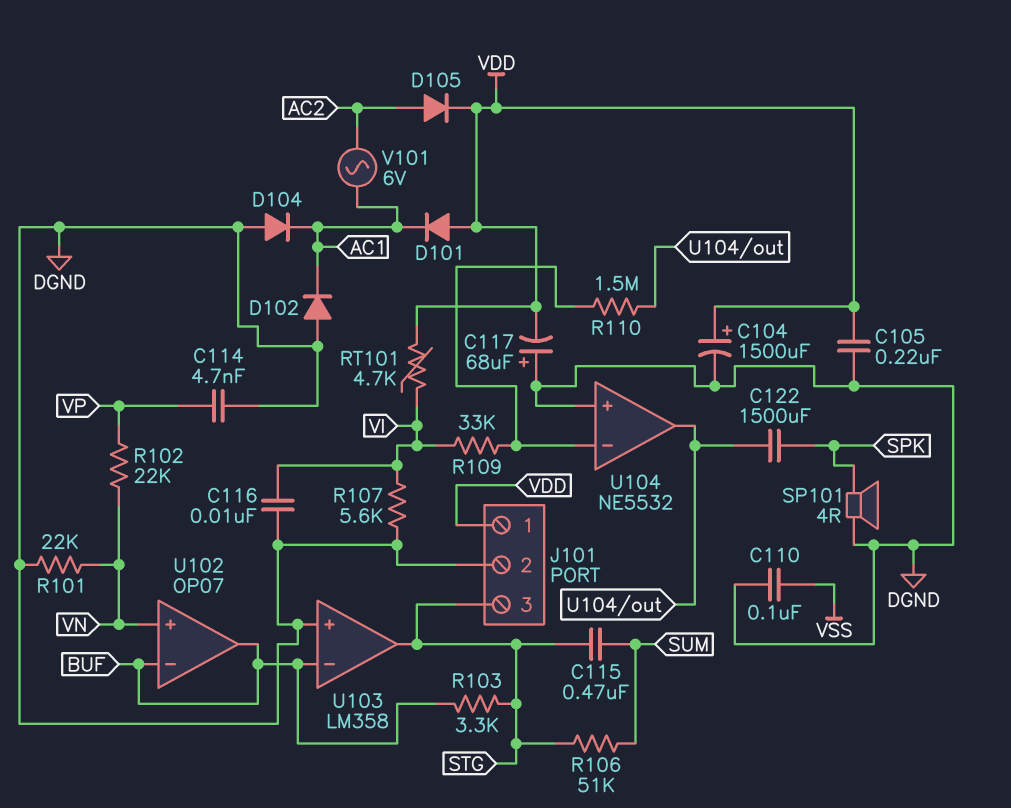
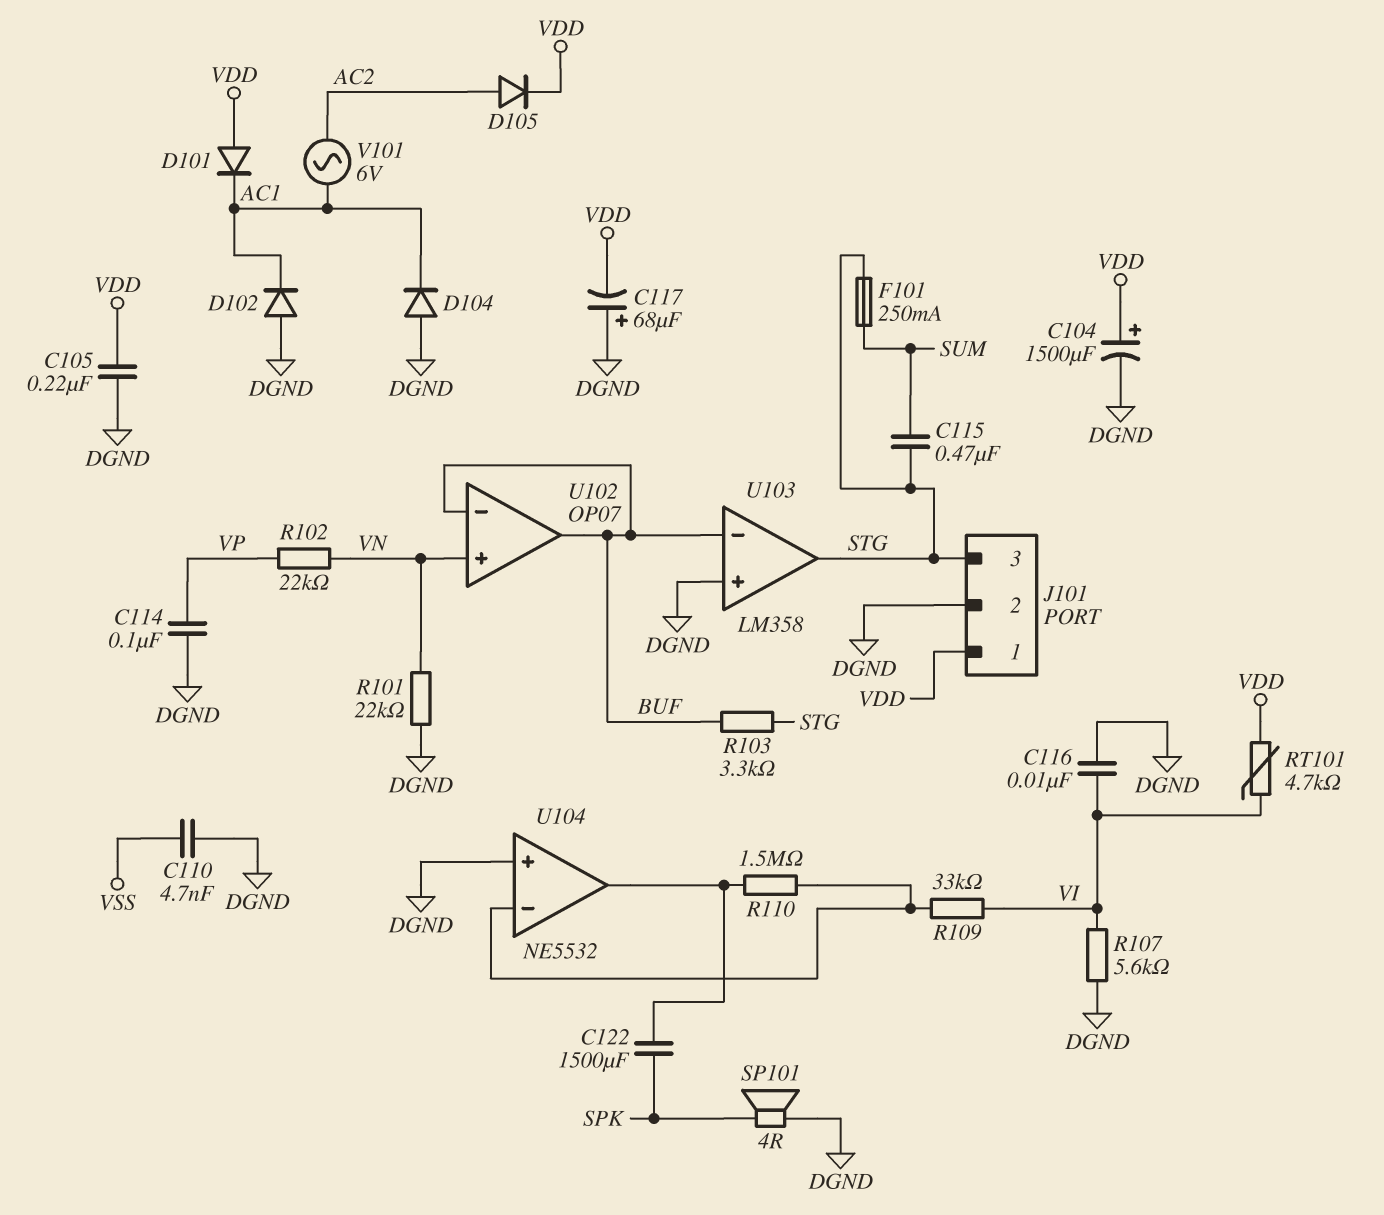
C110: 100nF (DGND, VSS) -> 4.7nF (DGND, VSS)
C114: 4.7nF (DGND, VP) -> 100nF (DGND, VP)
F101: none -> 250mA (STG, SUM)
R106: 51k (STG, SUM) -> none

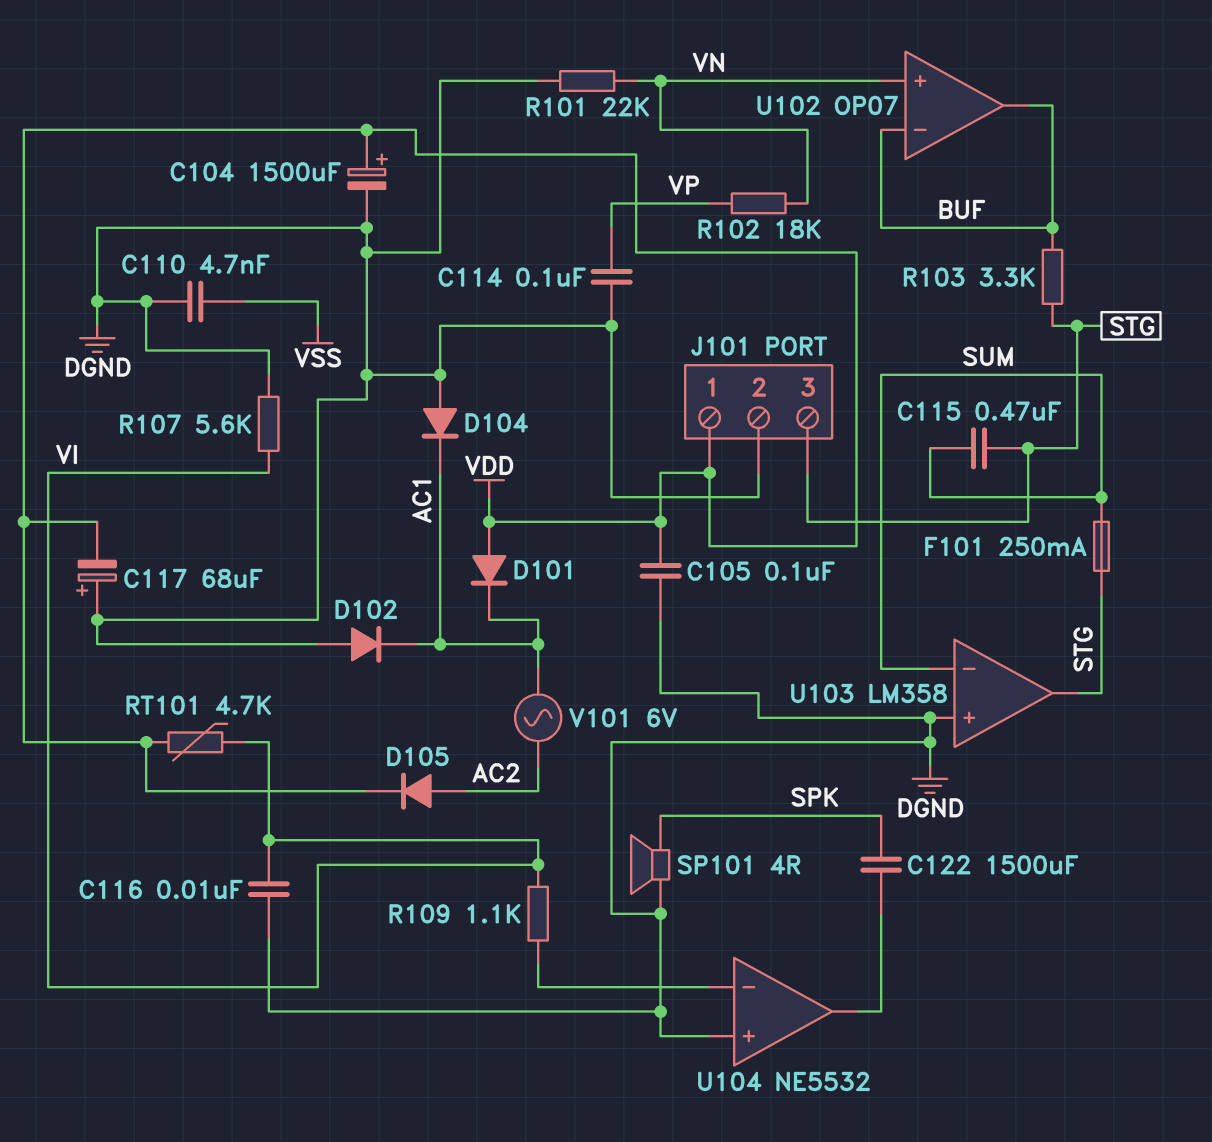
C105: 220nF (DGND, VDD) -> 100nF (DGND, VDD)
R102: 22k (VN, VP) -> 18k (VN, VP)
R109: 33k (U104/in-, VI) -> 1.1k (U104/in-, VI)
R110: 1.5M (U104/in-, U104/out) -> none
U103 pin in-: BUF -> SUM

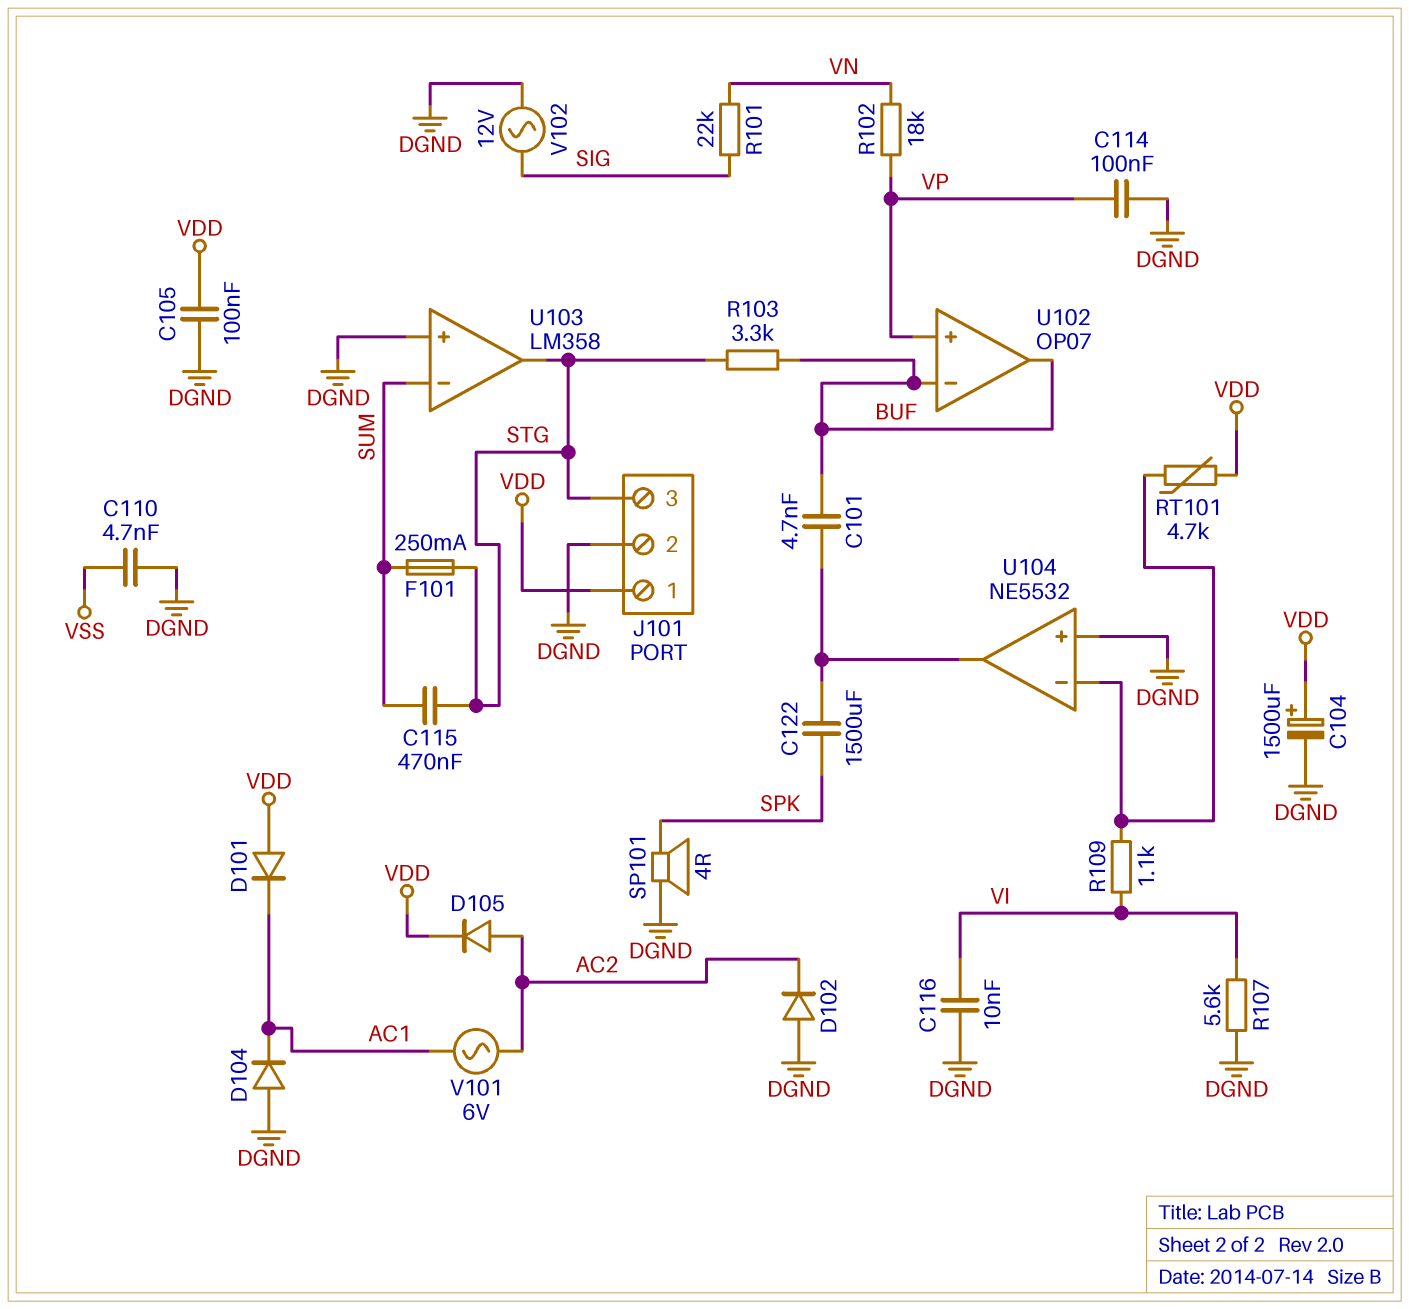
C101: none -> 4.7nF (BUF, U104/out)
C117: 68uF (plus DGND, minus VDD) -> none
D102: diode (A DGND, K AC1) -> diode (A DGND, K AC2)
R101: 22k (DGND, VN) -> 22k (SIG, VN)
RT101: 4.7k (VDD, VI) -> 4.7k (U104/in-, VDD)
U102 pin in+: VN -> VP
V102: none -> AC 12V (DGND, SIG)

